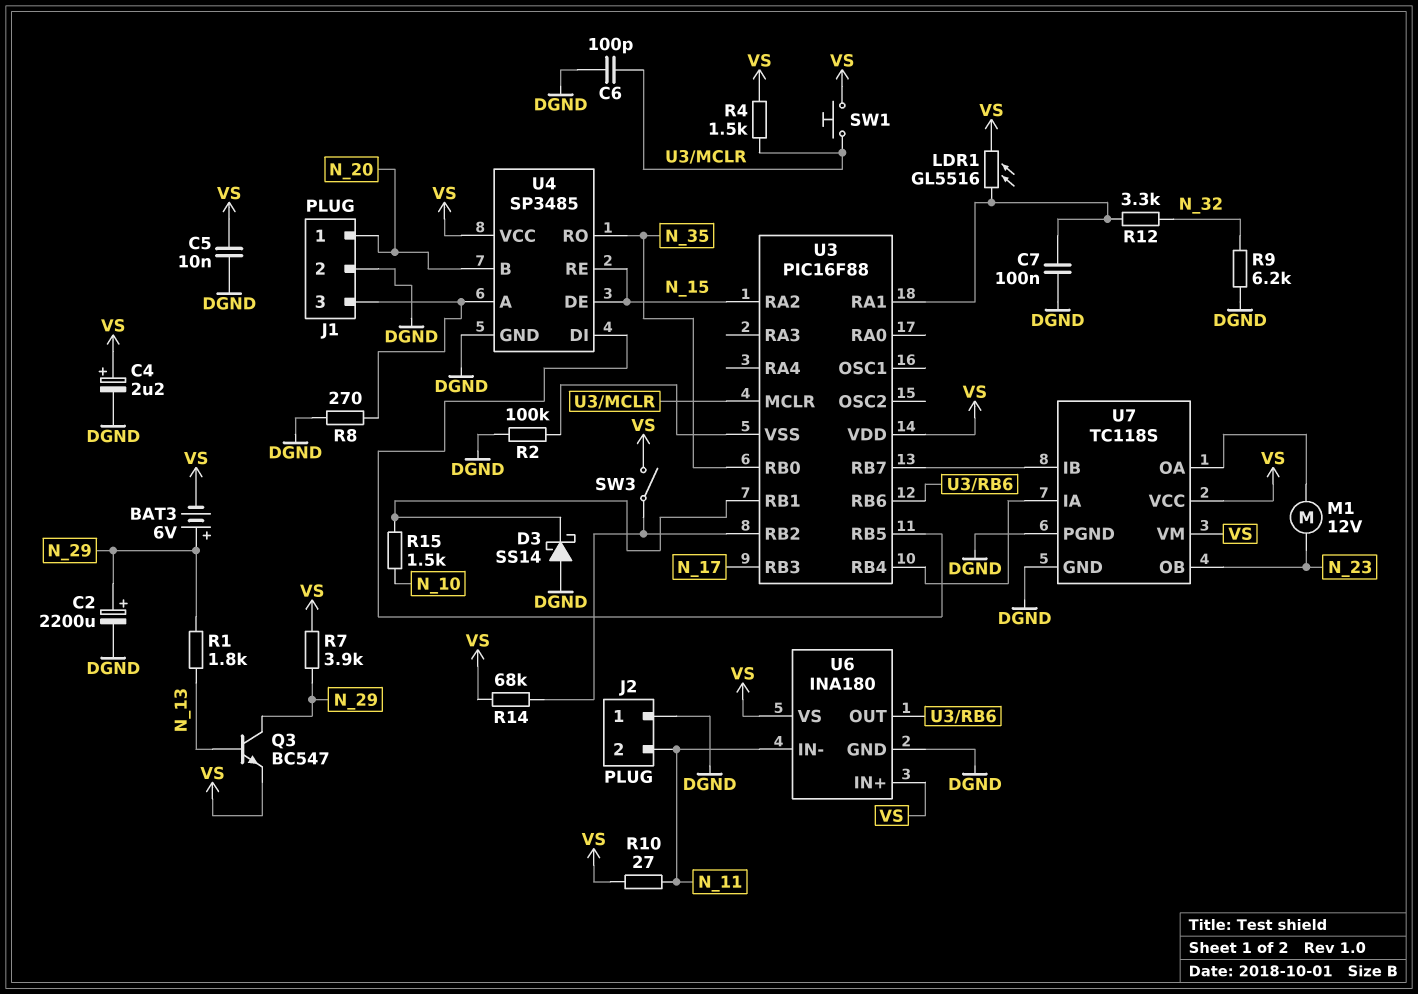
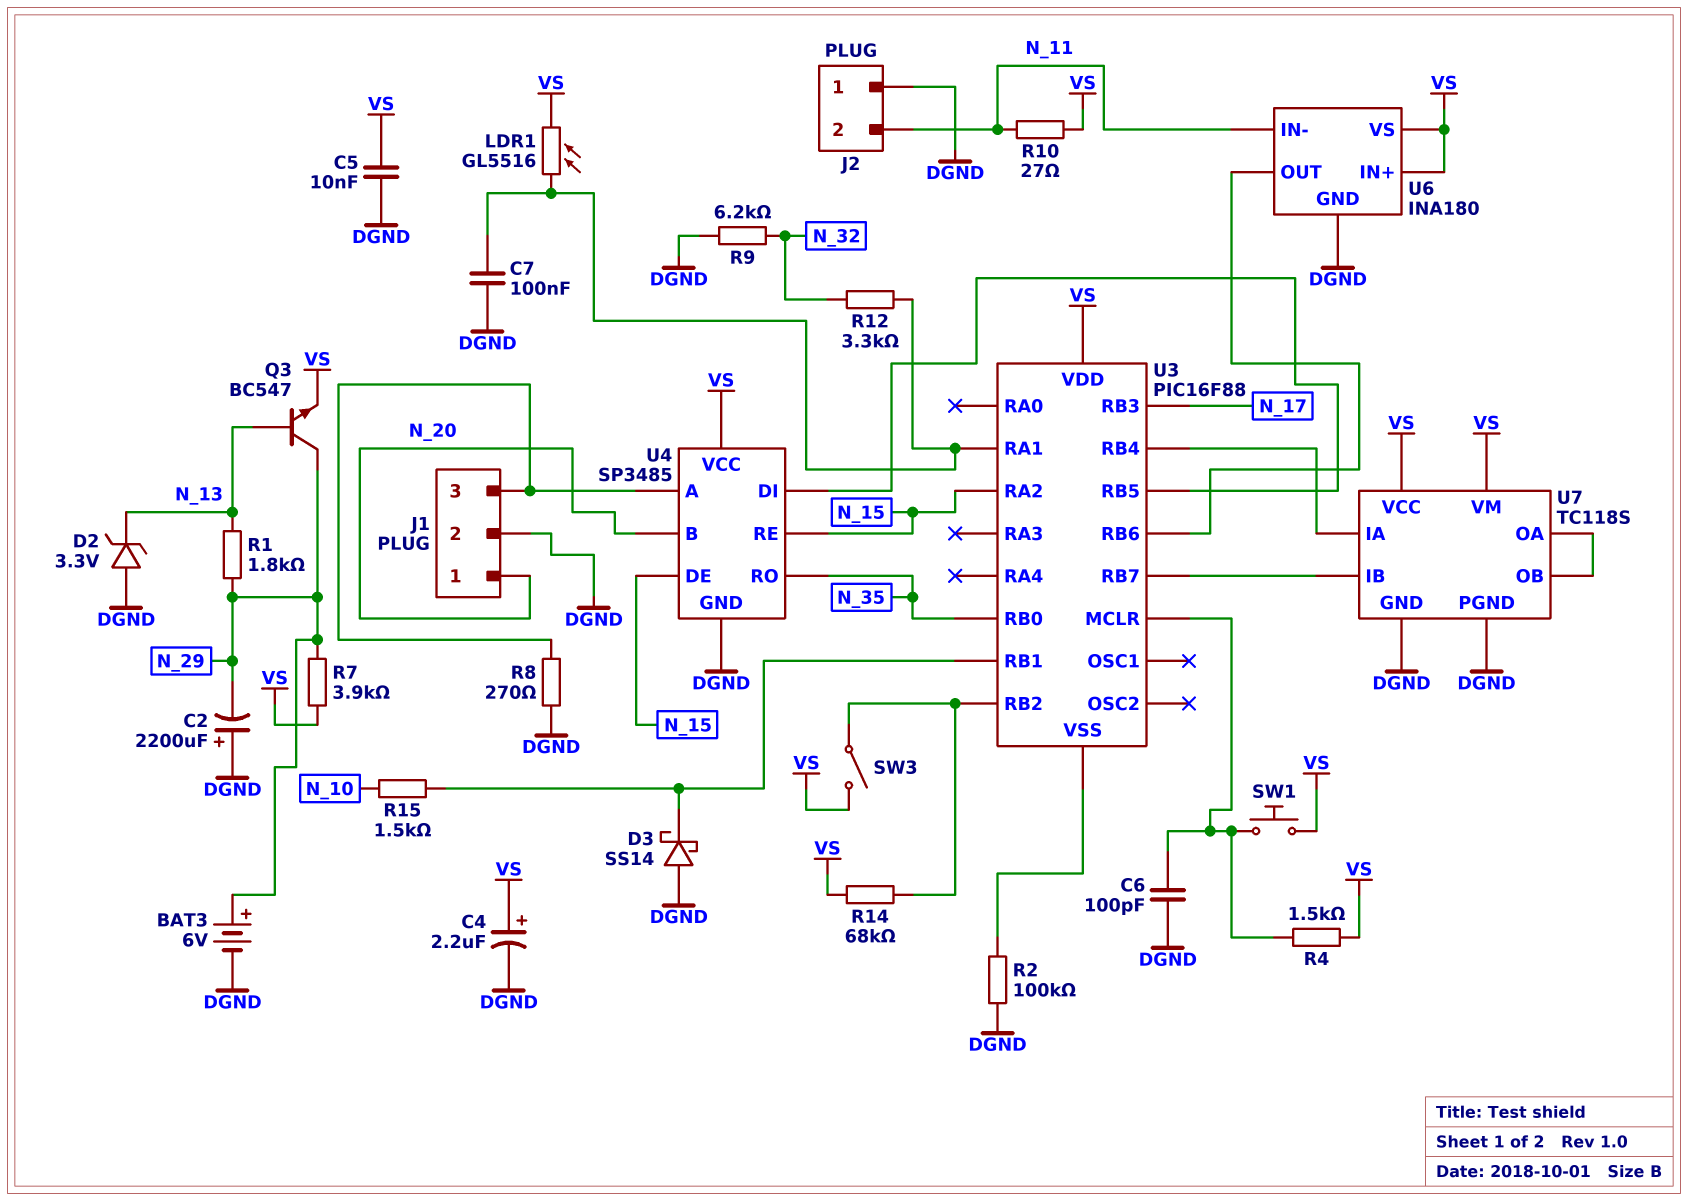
BAT3: 6V (plus N_29, minus VS) -> 6V (plus N_29, minus DGND)
C2: 2200uF (plus N_29, minus DGND) -> 2200uF (plus DGND, minus N_29)
D2: none -> zener 3.3V (A DGND, K N_13)
M1: motor 12V (N_23, U7/OA) -> none
U7 pin OB: N_23 -> U7/OA

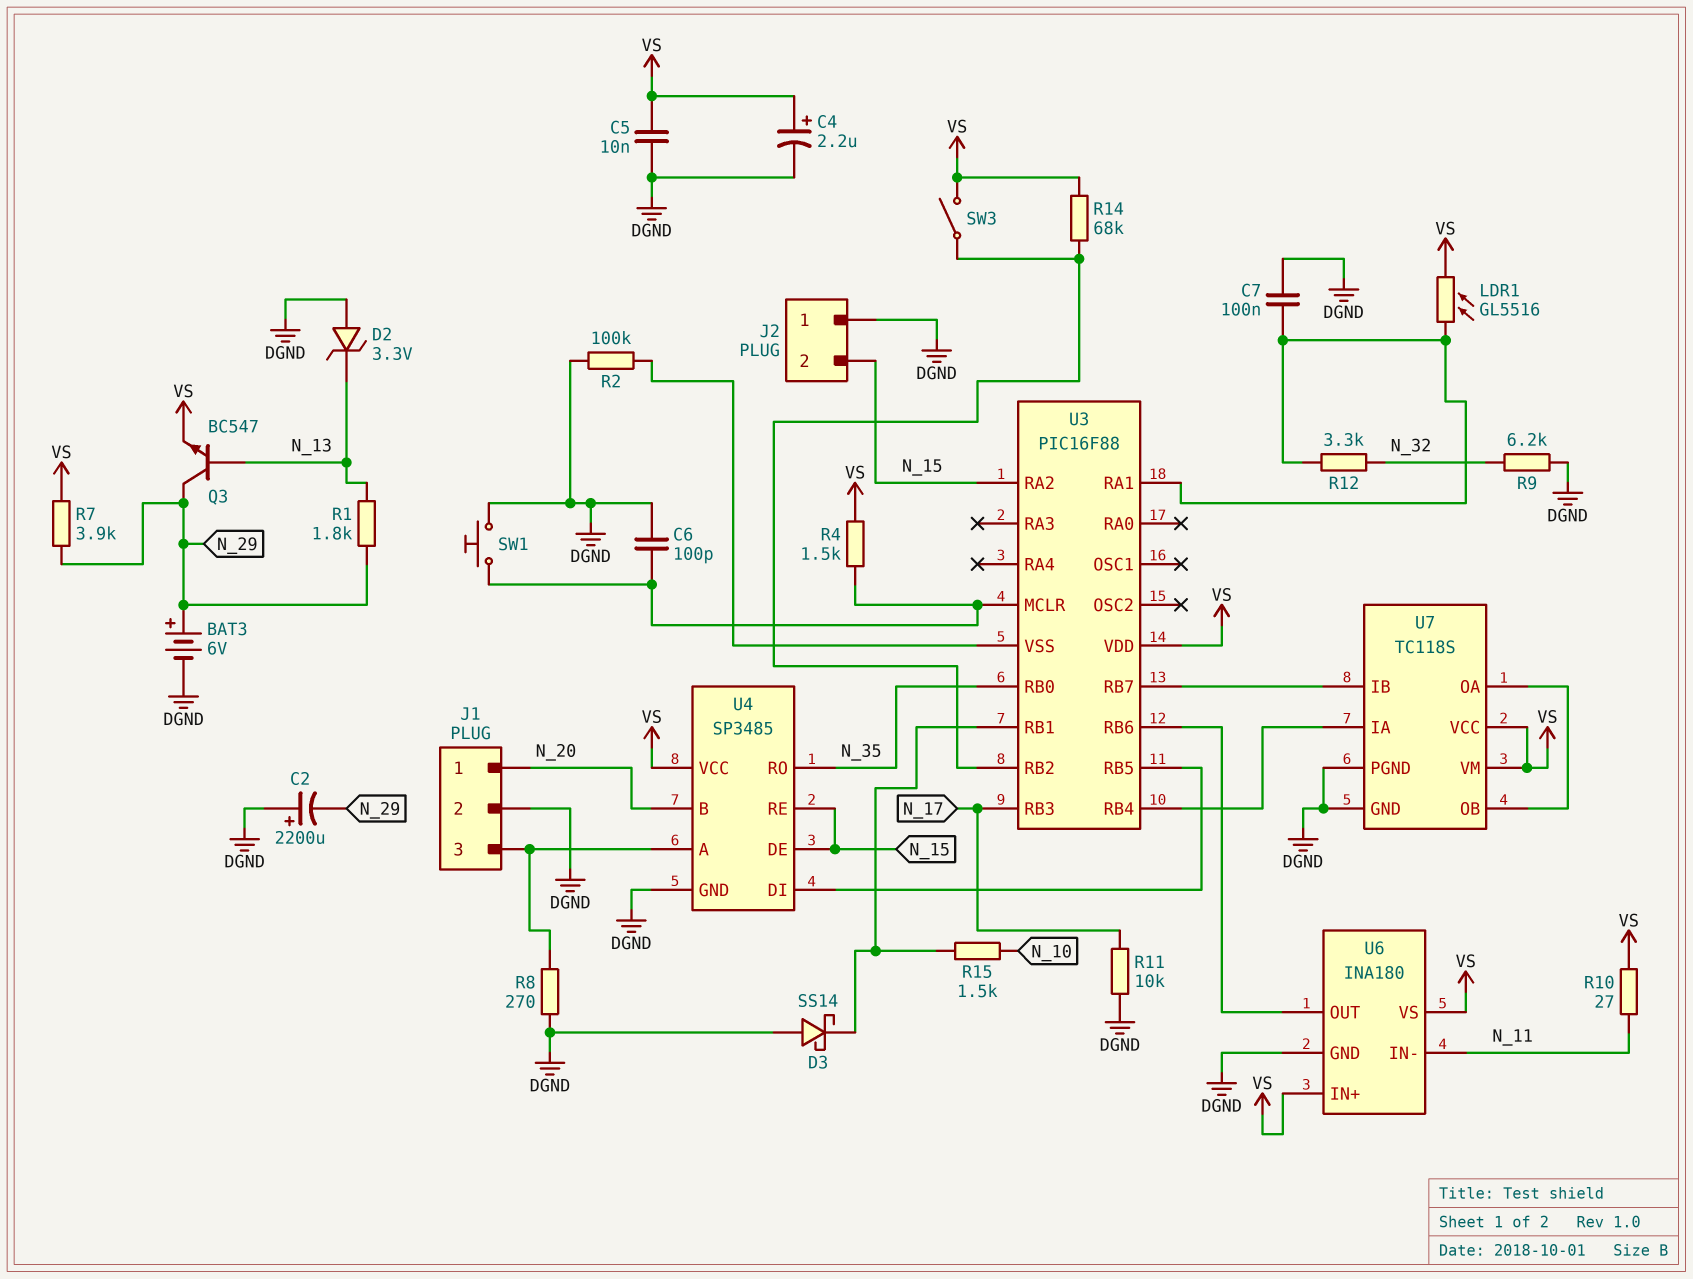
J2 pin 2: N_11 -> N_15
R11: none -> 10k (DGND, N_17)
SW1: button (U3/MCLR, VS) -> button (DGND, U3/MCLR)

